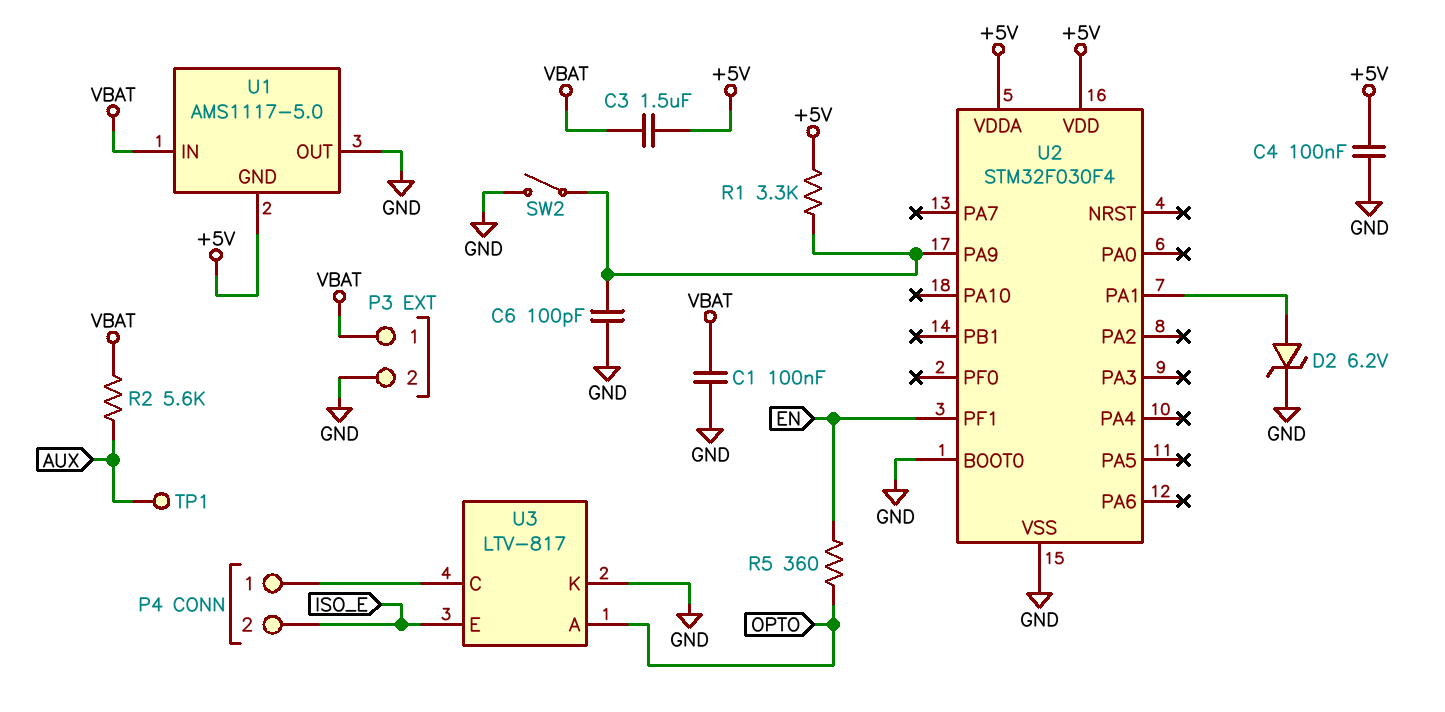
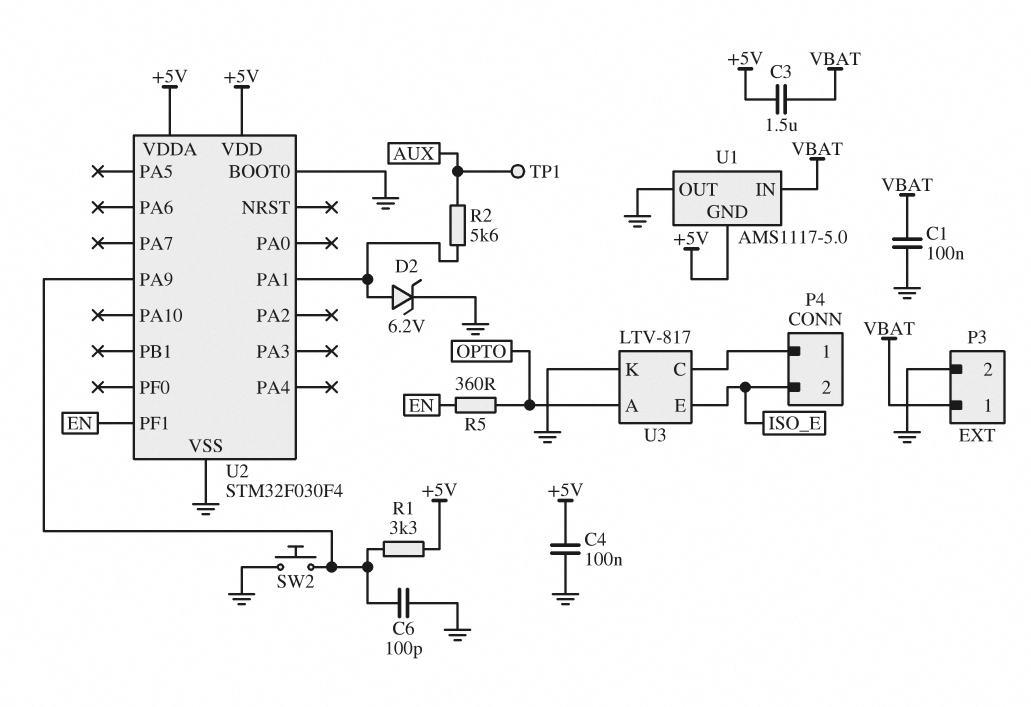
R2: 5.6k (AUX, VBAT) -> 5.6k (AUX, U2/PA1)
SW2: switch (GND, U2/PA9) -> button (GND, U2/PA9)

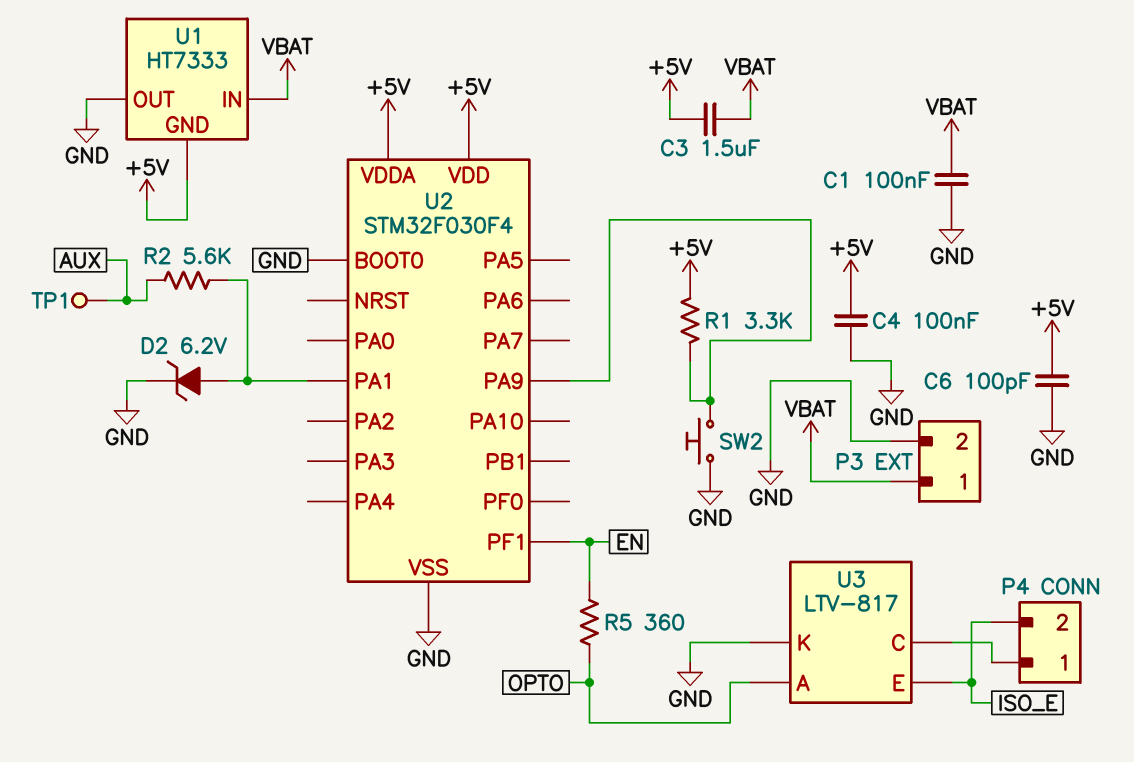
C6: 100pF (GND, U2/PA9) -> 100pF (+5V, GND)
U1: AMS1117-5.0 -> HT7333

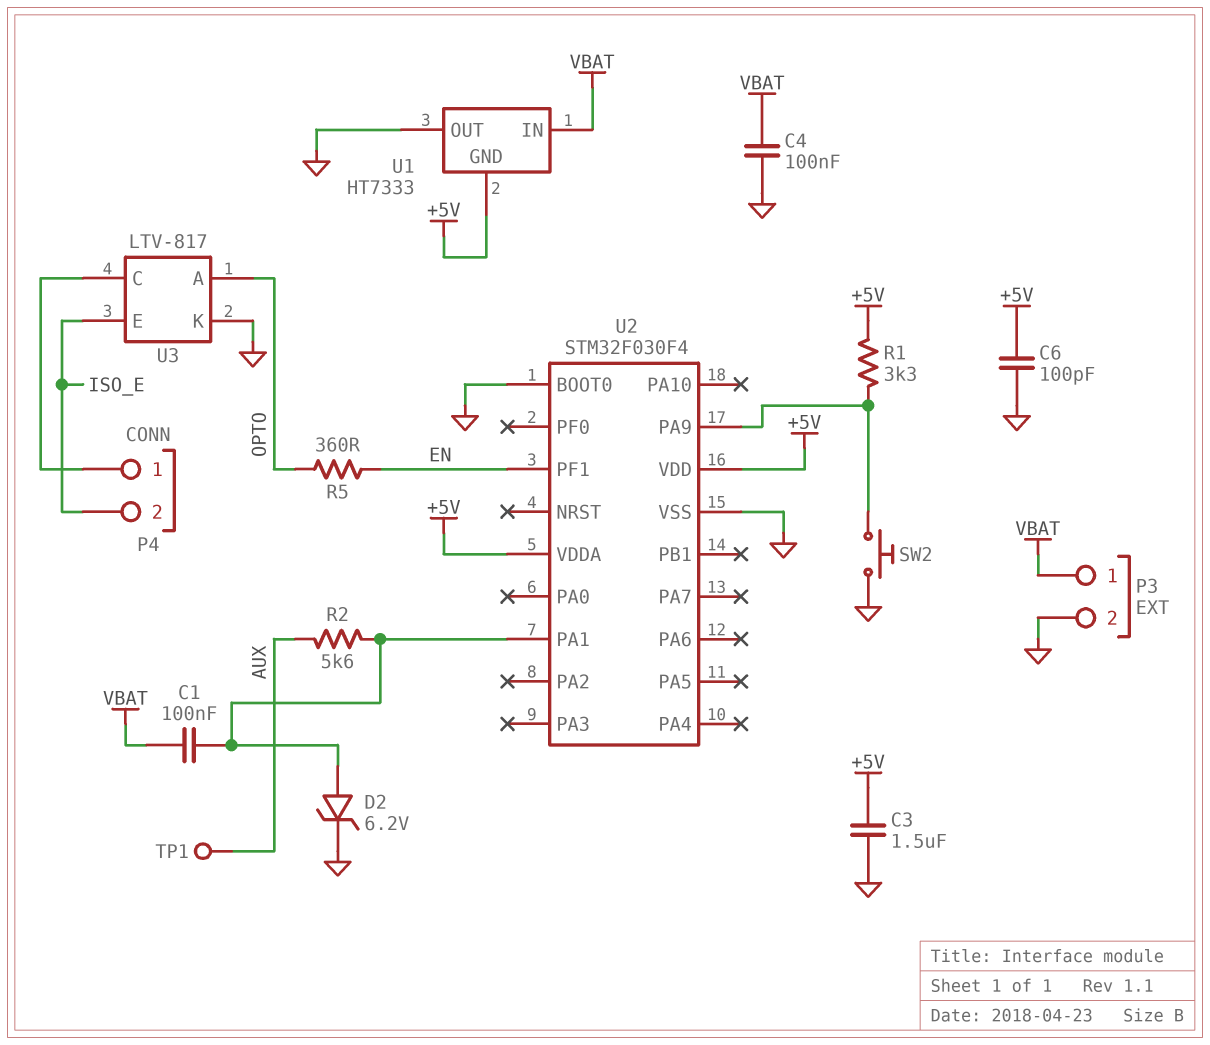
C1: 100nF (GND, VBAT) -> 100nF (U2/PA1, VBAT)
C3: 1.5uF (+5V, VBAT) -> 1.5uF (+5V, GND)
C4: 100nF (+5V, GND) -> 100nF (GND, VBAT)

